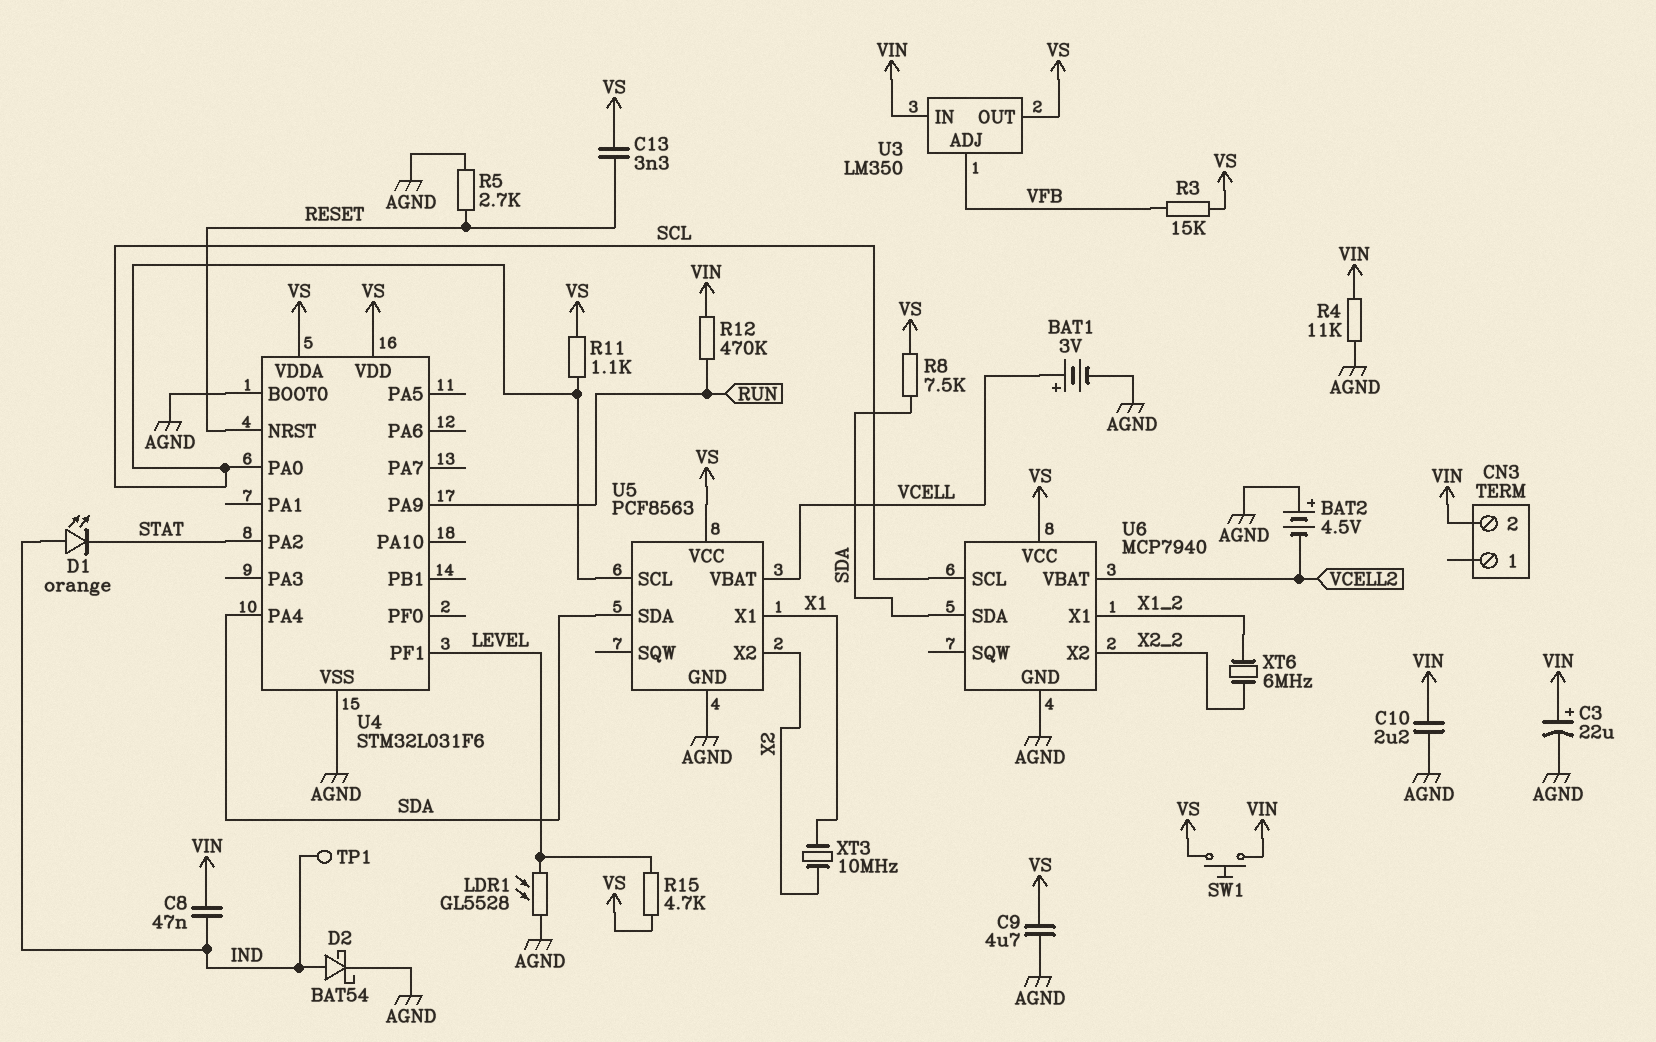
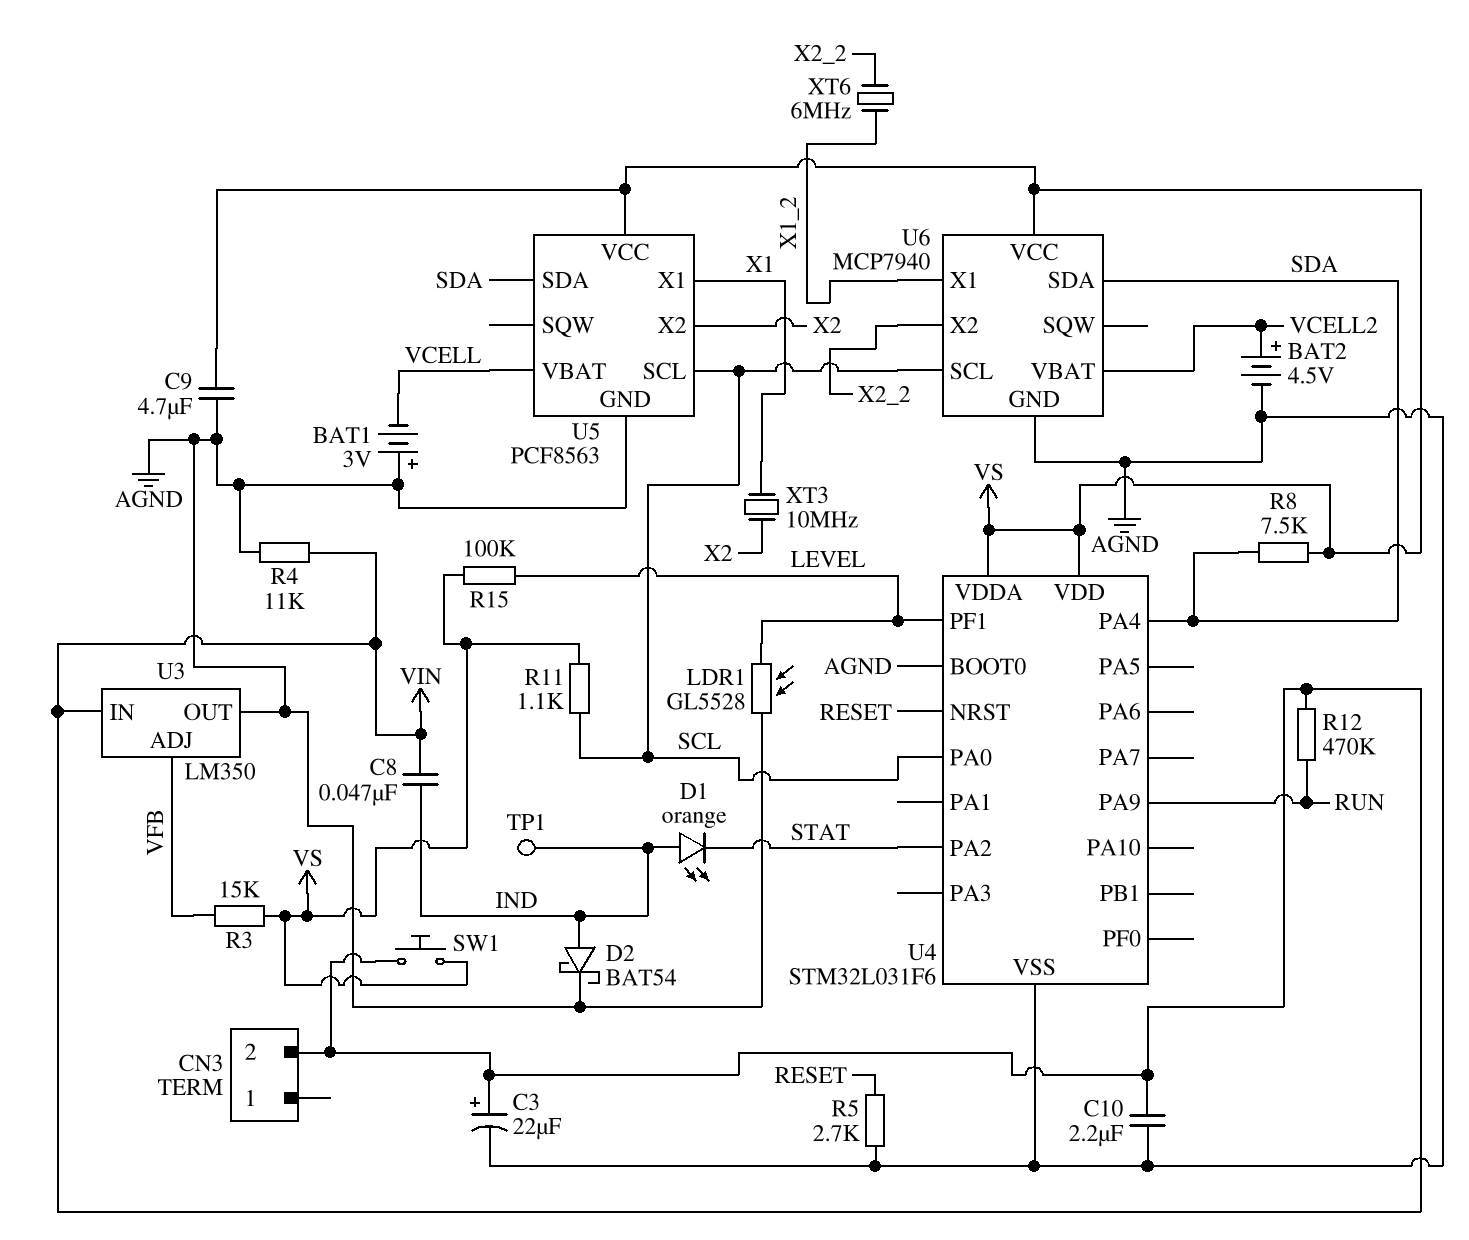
BAT1: 3V (plus VCELL, minus AGND) -> 3V (plus AGND, minus VCELL)
BAT2: 4.5V (plus AGND, minus VCELL2) -> 4.5V (plus VCELL2, minus AGND)
C13: 3.3nF (RESET, VS) -> none
R15: 4.7k (LEVEL, VS) -> 100k (LEVEL, VS)
U3 pin OUT: VS -> AGND

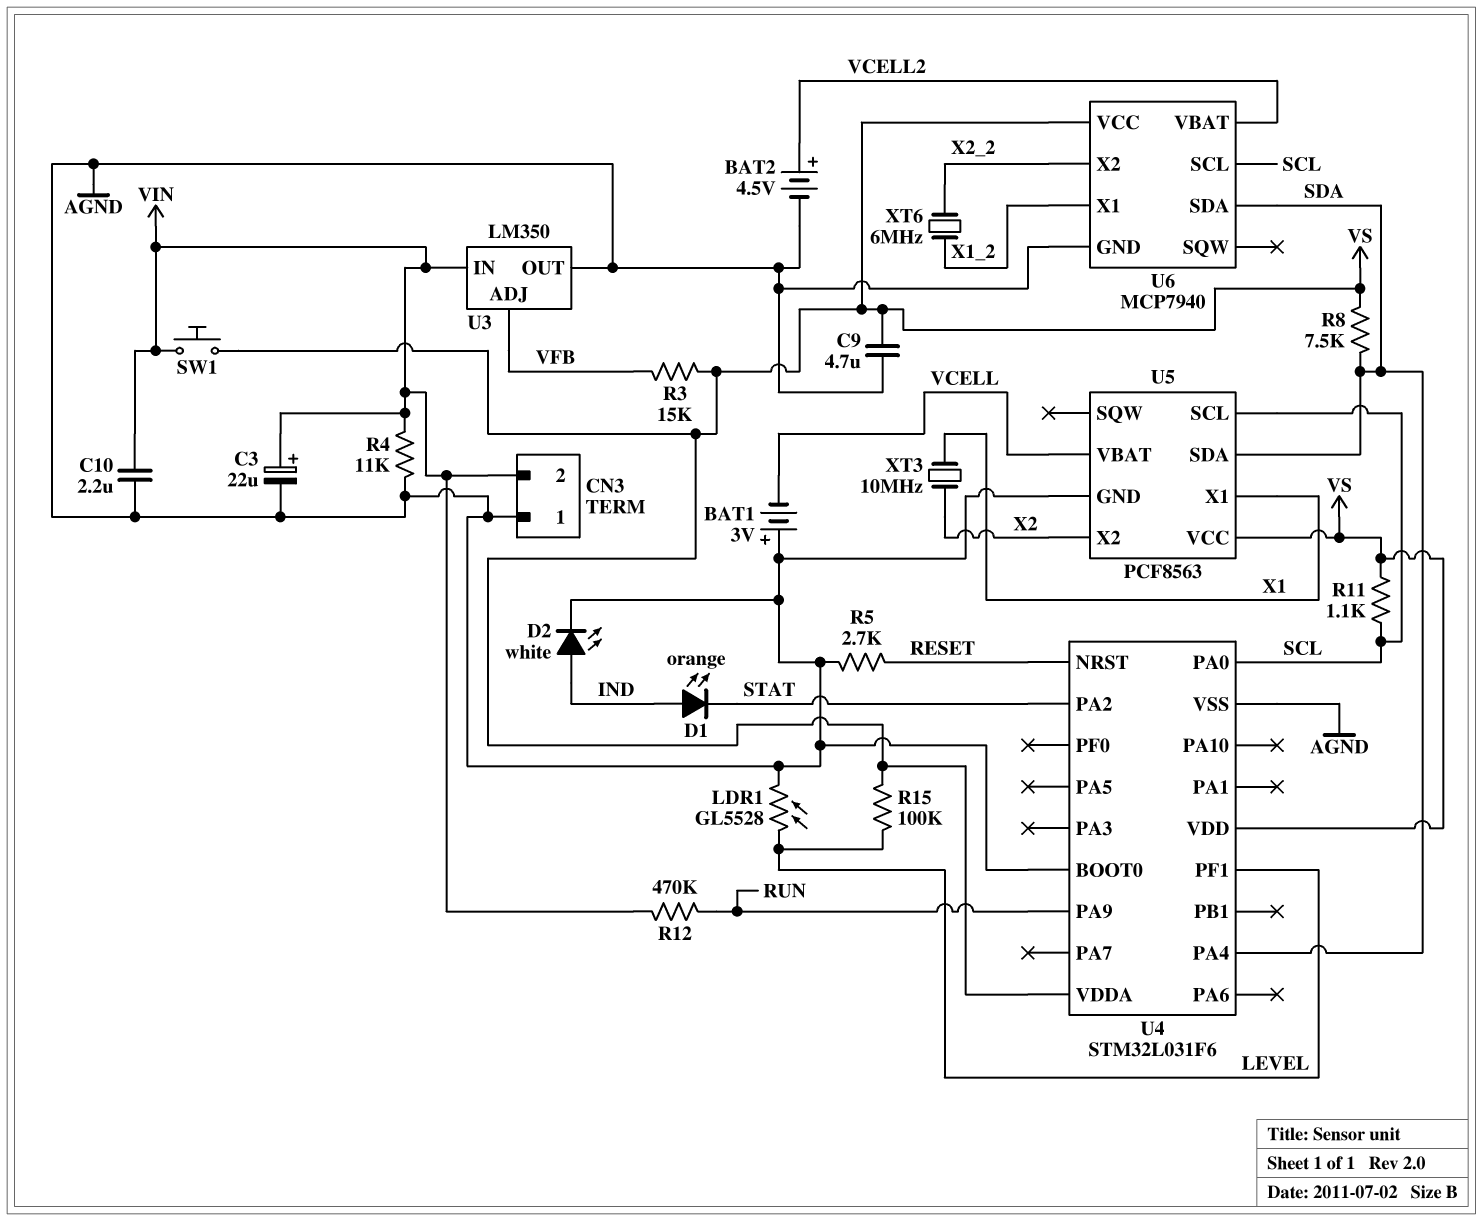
C8: 47nF (IND, VIN) -> none
CN3 pin 1: none -> AGND
D2: schottky BAT54 (A IND, K AGND) -> LED white (A IND, K AGND)
TP1: test point (IND) -> none

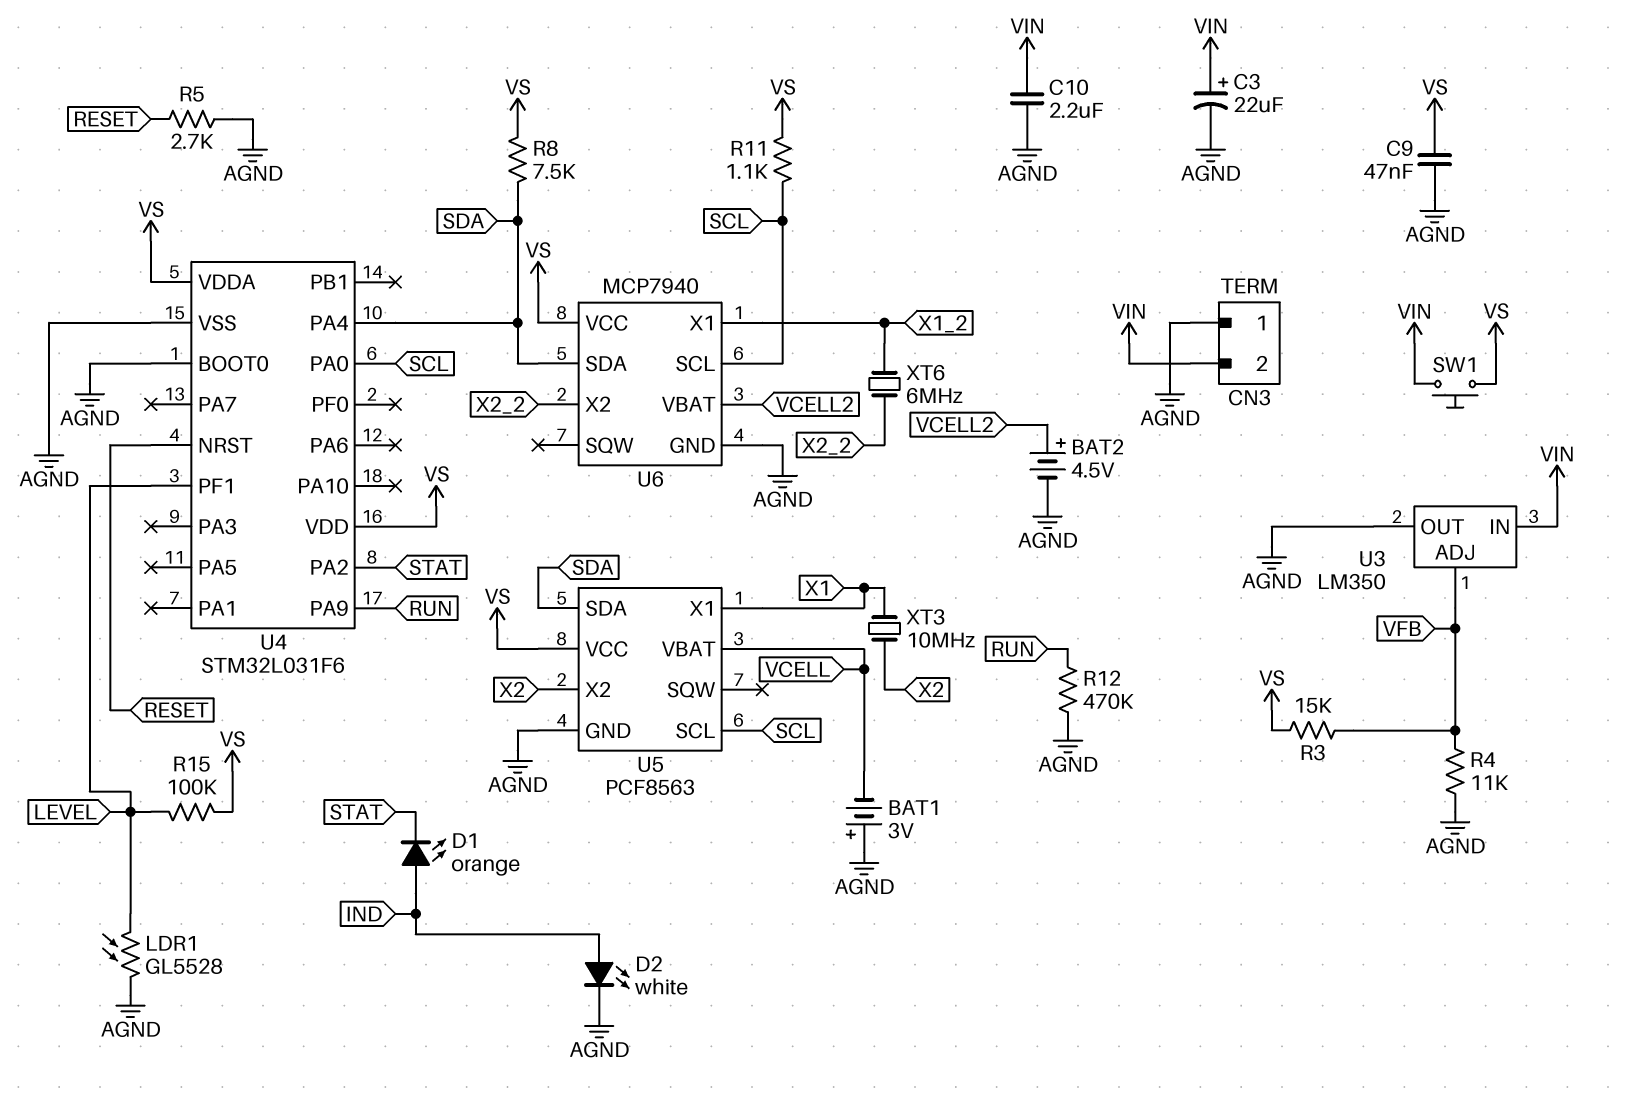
C9: 4.7uF (AGND, VS) -> 47nF (AGND, VS)
R4: 11k (AGND, VIN) -> 11k (AGND, VFB)
R12: 470k (RUN, VIN) -> 470k (AGND, RUN)

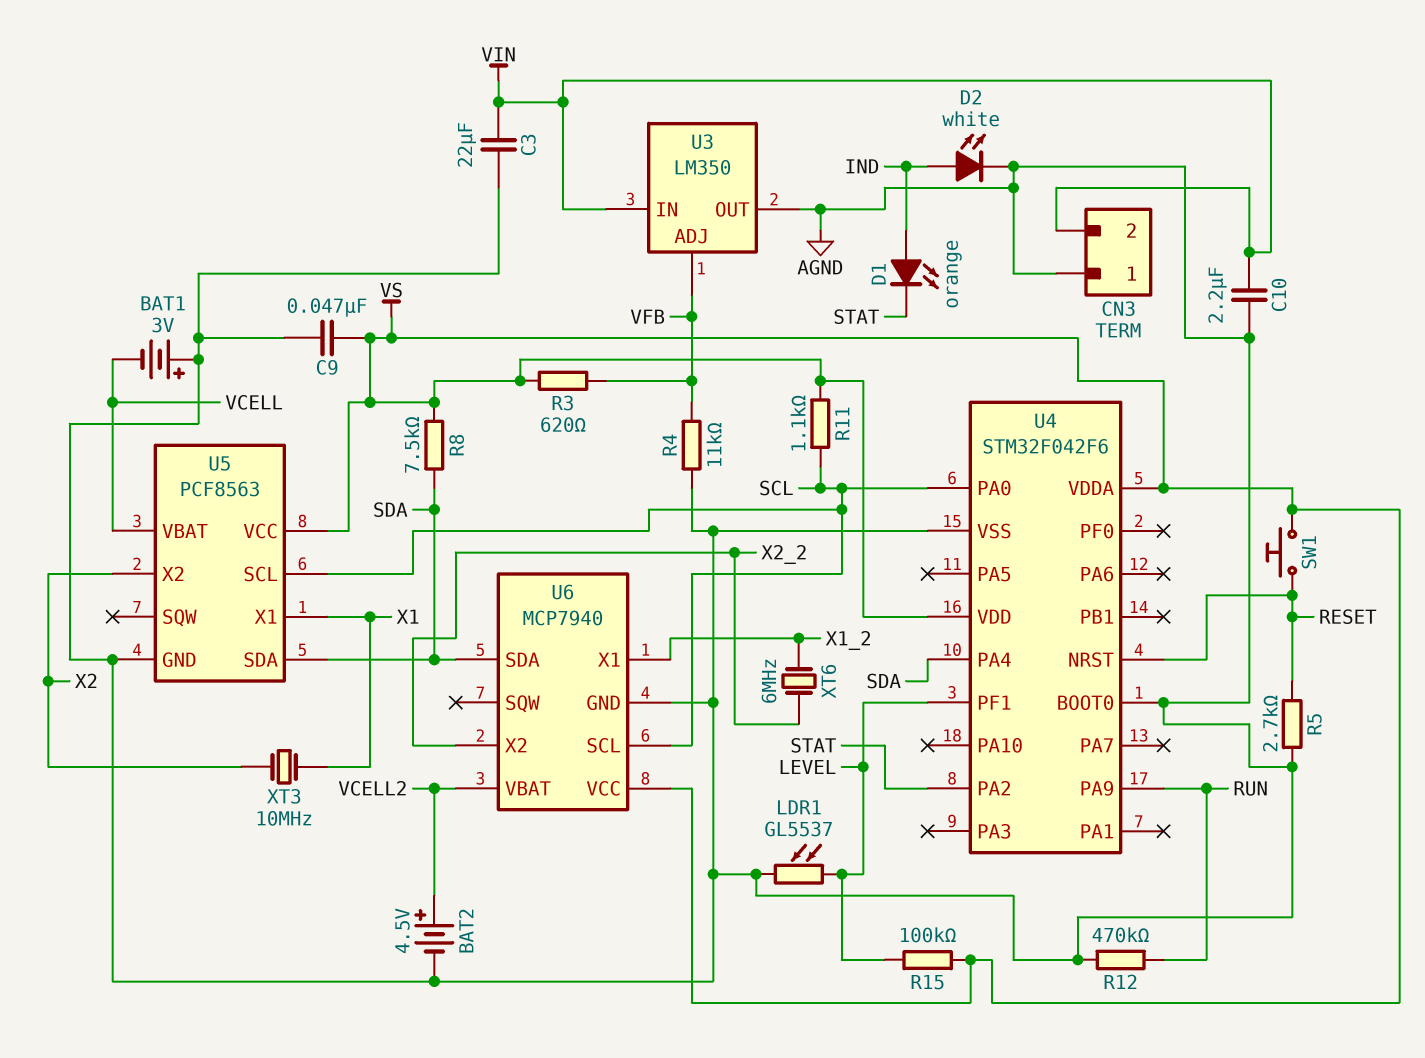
C3: 22uF (plus VIN, minus AGND) -> 22uF (AGND, VIN)
LDR1: GL5528 (AGND, LEVEL) -> GL5537 (AGND, LEVEL)
R3: 15k (VFB, VS) -> 620 (VFB, VS)
SW1: button (VIN, VS) -> button (RESET, VS)
U4: STM32L031F6 -> STM32F042F6

